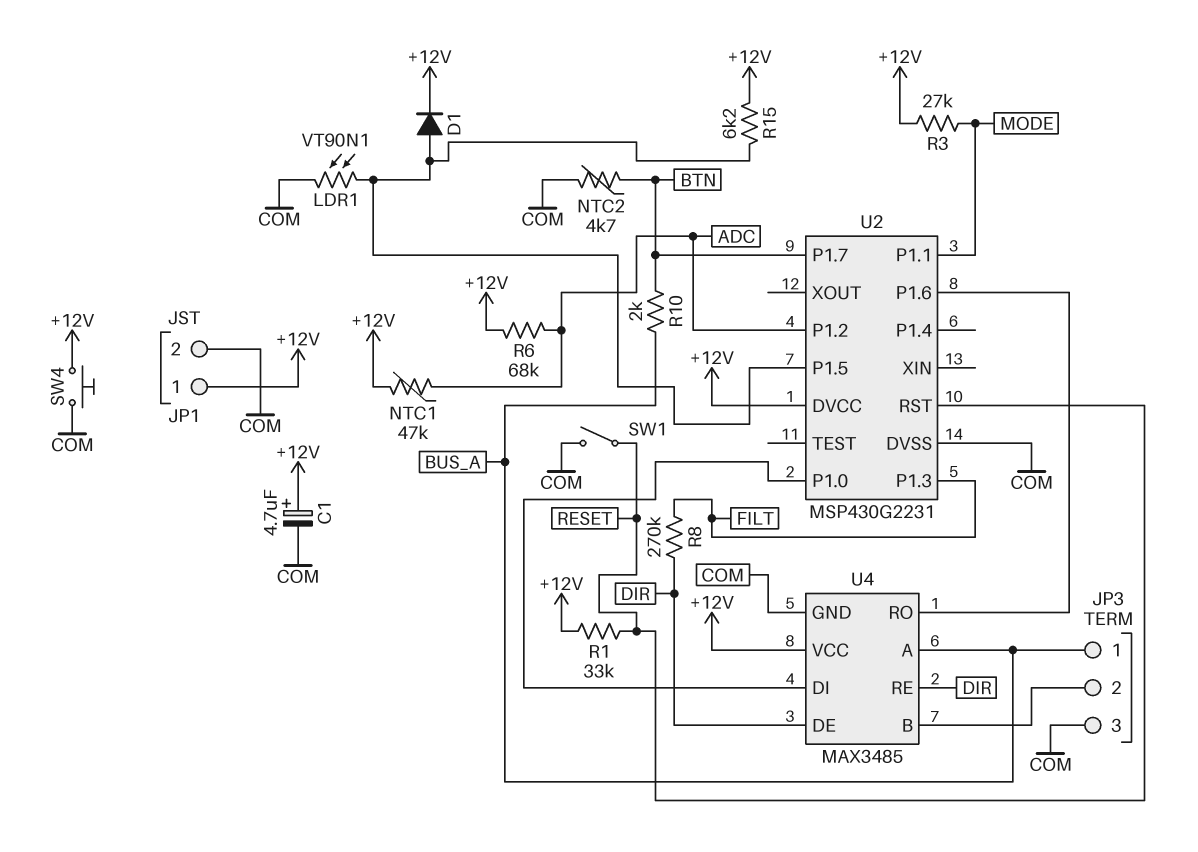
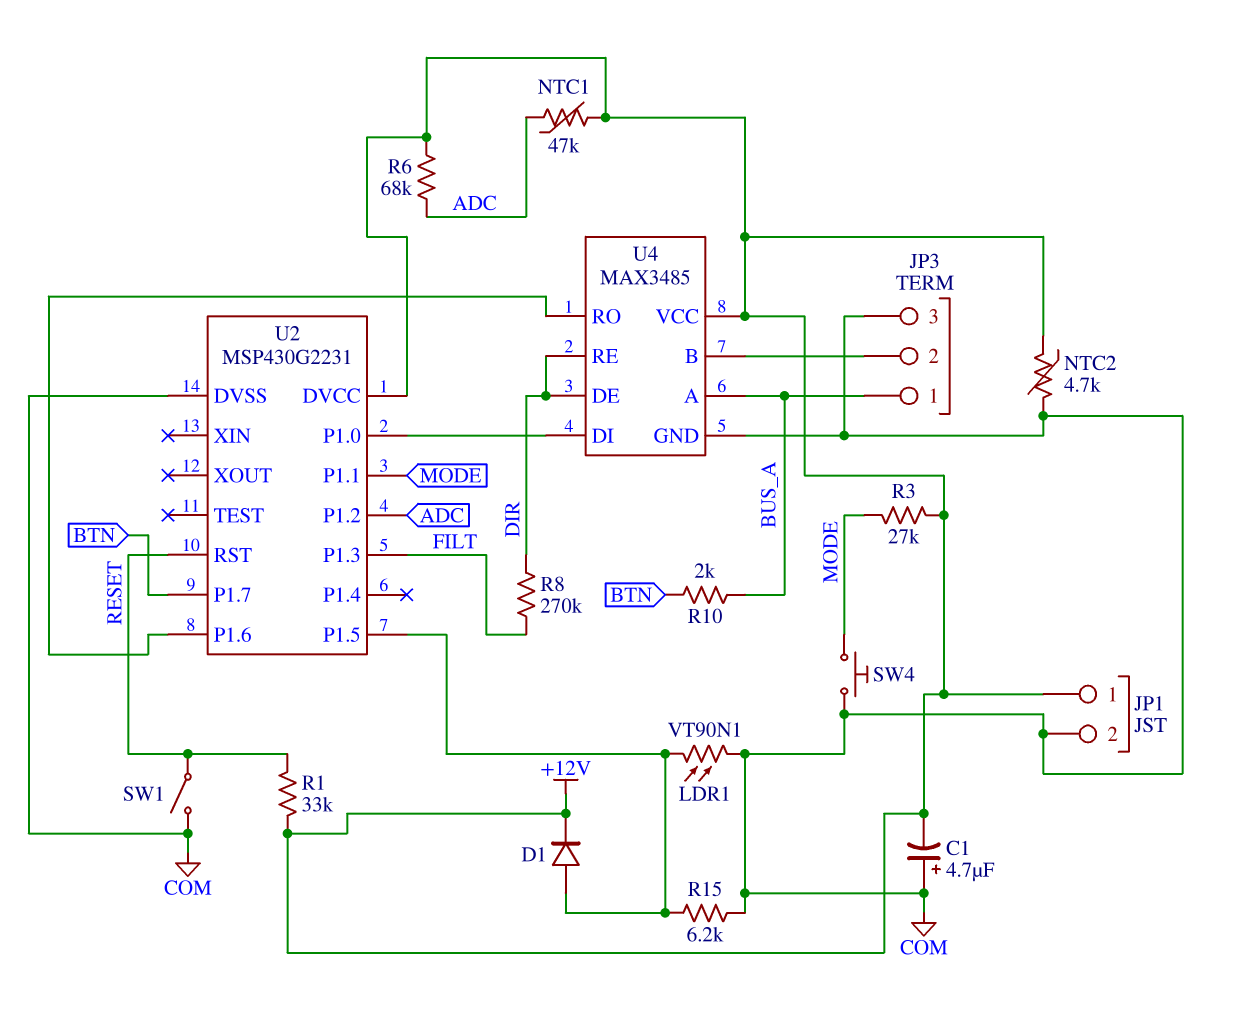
C1: 4.7uF (plus +12V, minus COM) -> 4.7uF (plus COM, minus +12V)
NTC2: 4.7k (BTN, COM) -> 4.7k (+12V, COM)
R15: 6.2k (+12V, U2/P1.5) -> 6.2k (COM, U2/P1.5)
SW4: button (+12V, COM) -> button (COM, MODE)

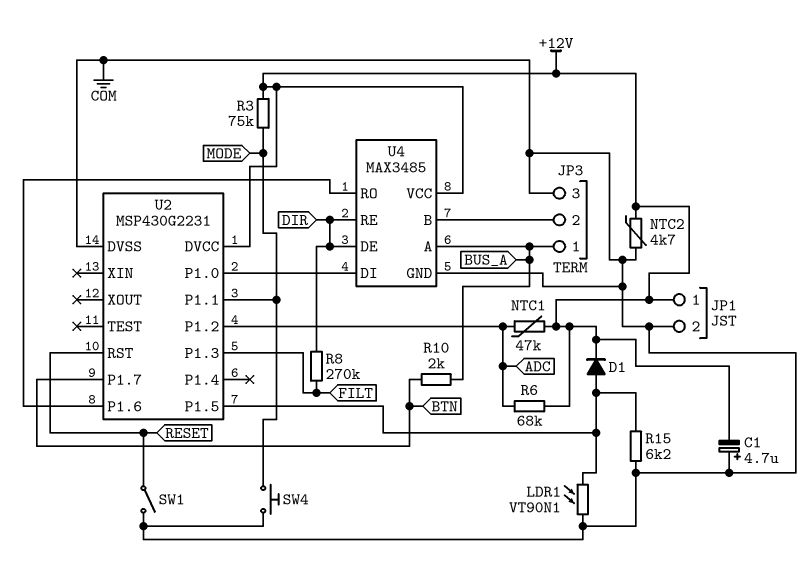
R1: 33k (+12V, RESET) -> none
R3: 27k (+12V, MODE) -> 75k (+12V, MODE)

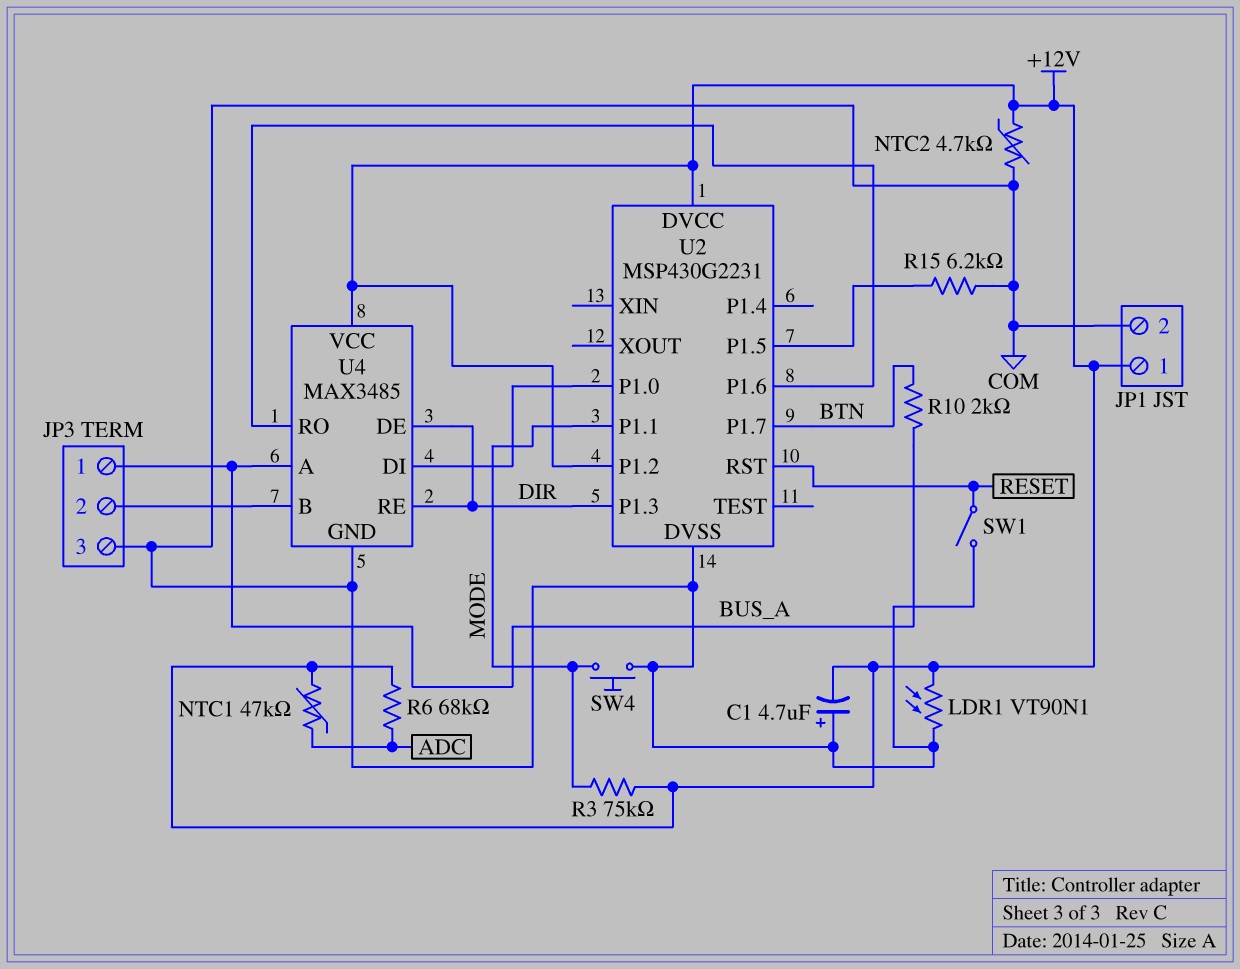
D1: diode (A U2/P1.5, K +12V) -> none
LDR1: VT90N1 (COM, U2/P1.5) -> VT90N1 (+12V, COM)
R8: 270k (DIR, FILT) -> none
U2 pin P1.2: ADC -> +12V
U2 pin P1.3: FILT -> DIR

